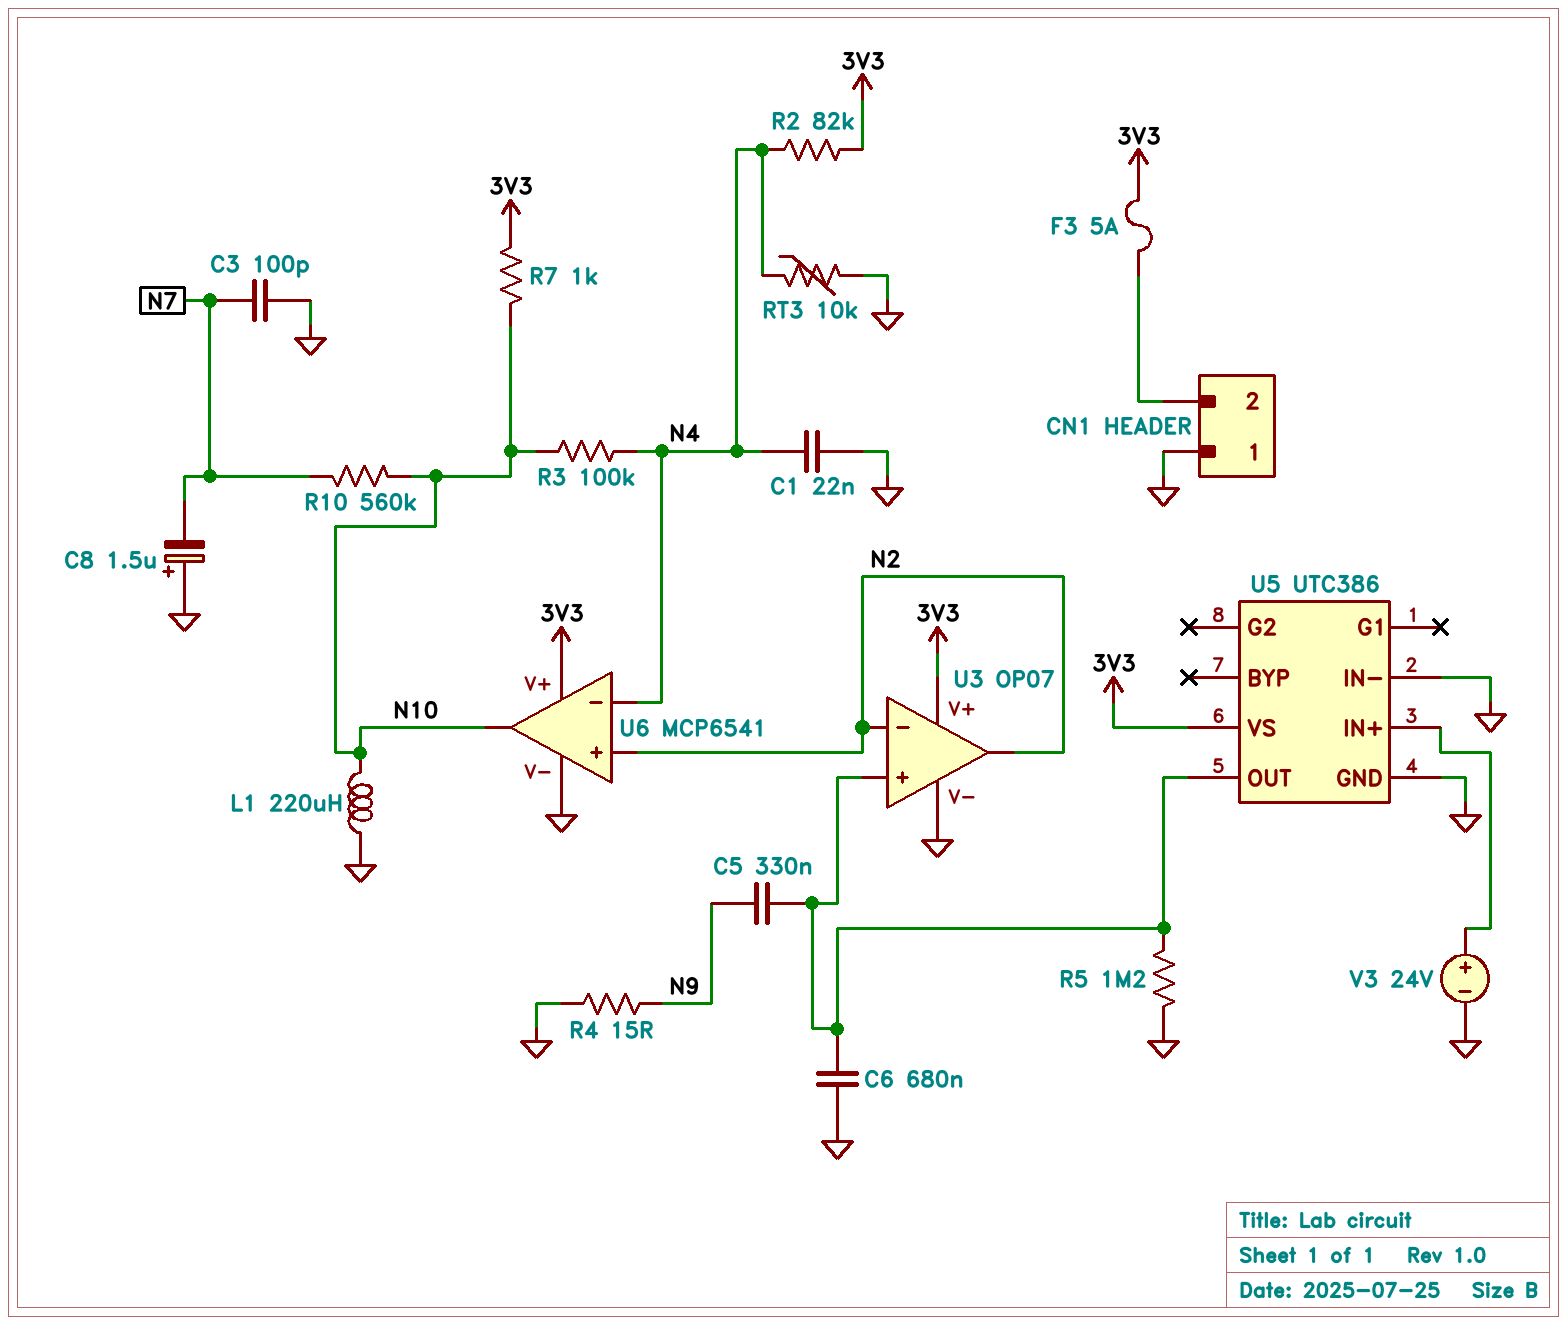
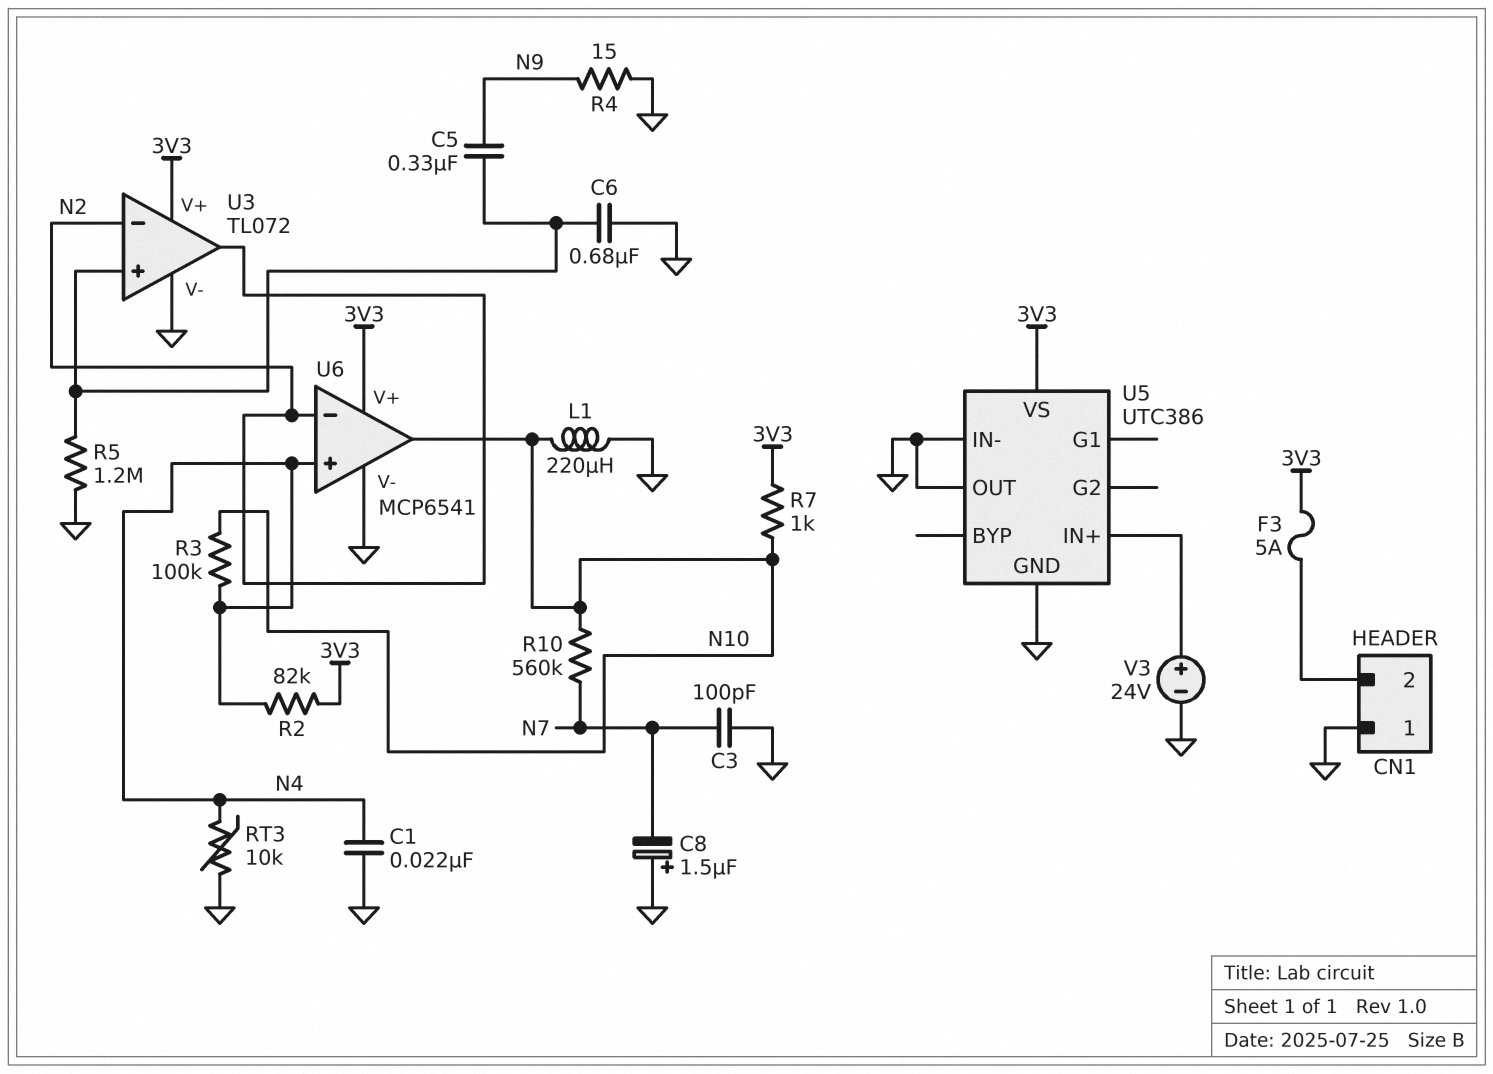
U3: OP07 -> TL072
U5 pin OUT: U3/in+ -> GND
U6 pin in+: N2 -> N4
U6 pin in-: N4 -> N2

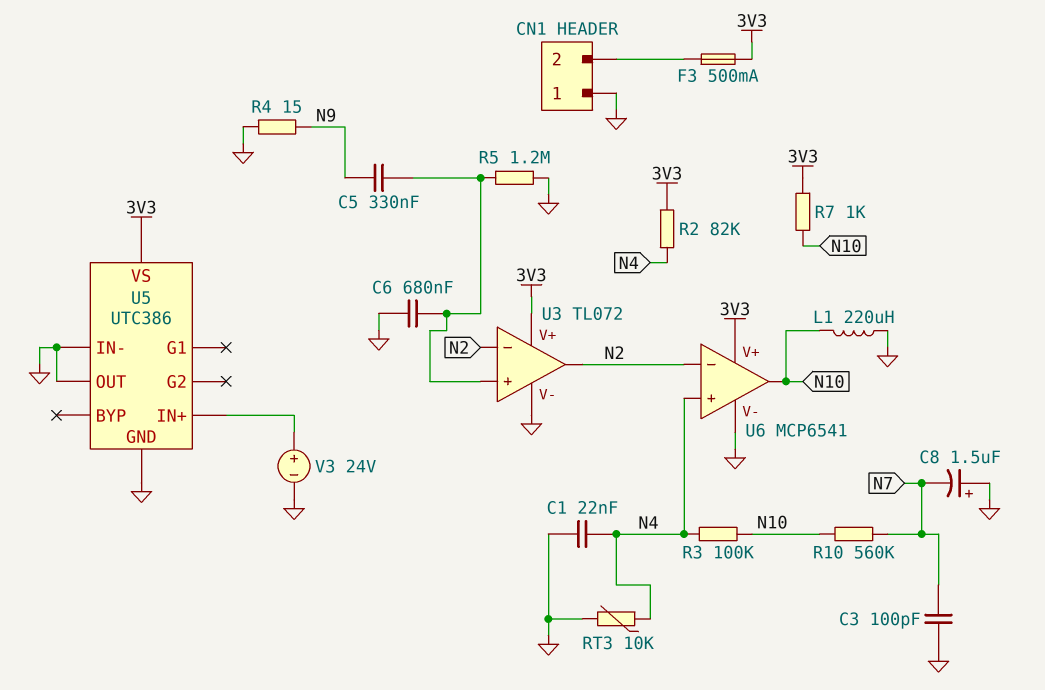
F3: 5A (3V3, CN1/2) -> 500mA (3V3, CN1/2)

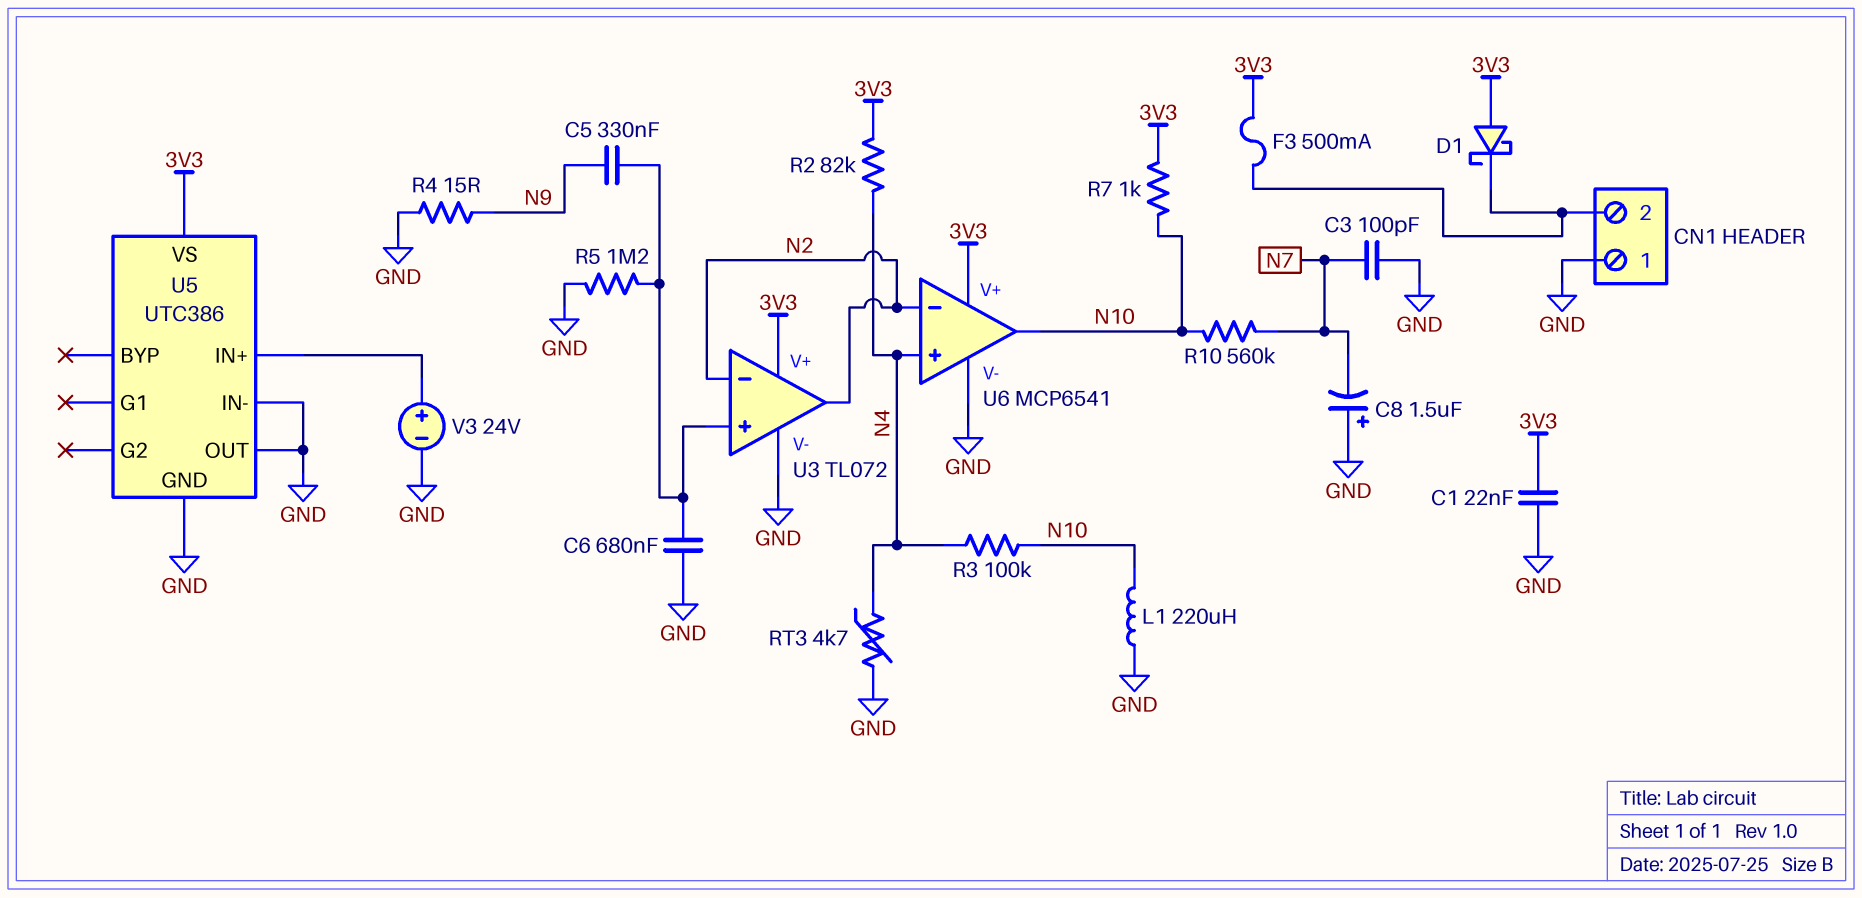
C1: 22nF (GND, N4) -> 22nF (3V3, GND)
D1: none -> schottky (A 3V3, K CN1/2)
RT3: 10k (GND, N4) -> 4.7k (GND, N4)

